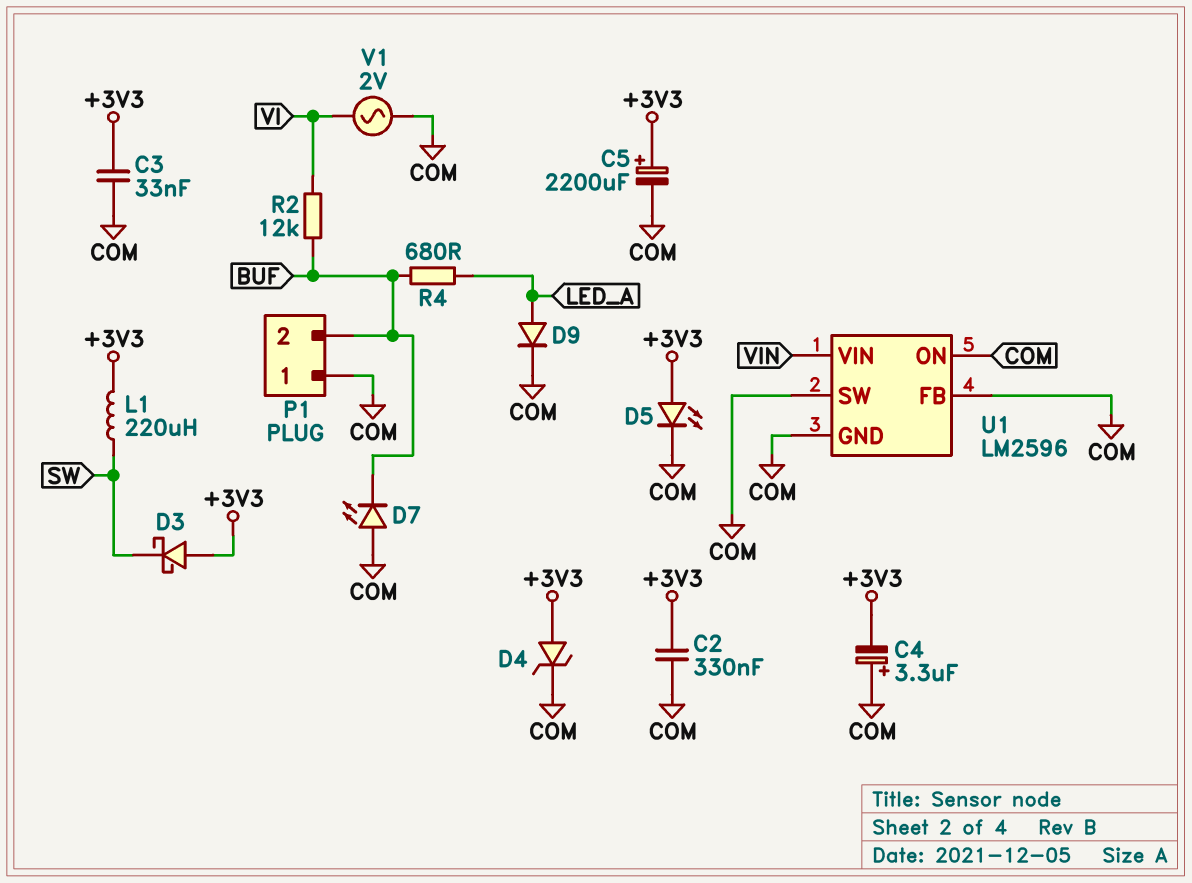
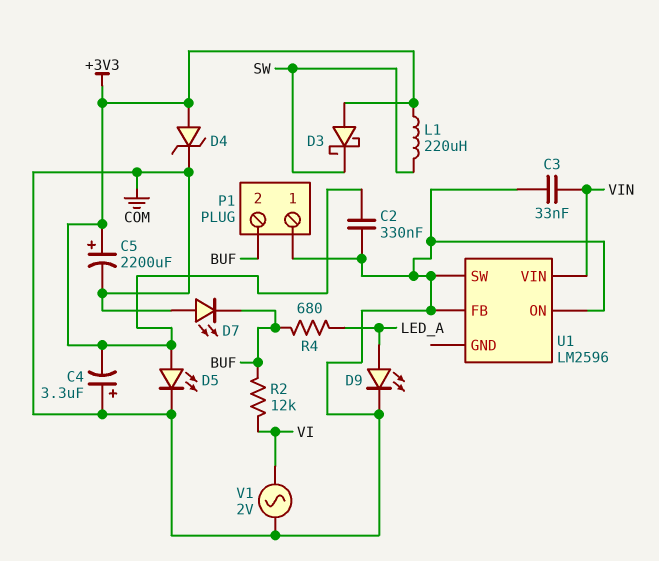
C3: 33nF (+3V3, COM) -> 33nF (COM, VIN)
D9: diode (A LED_A, K COM) -> LED (A LED_A, K COM)
U1 pin GND: COM -> none

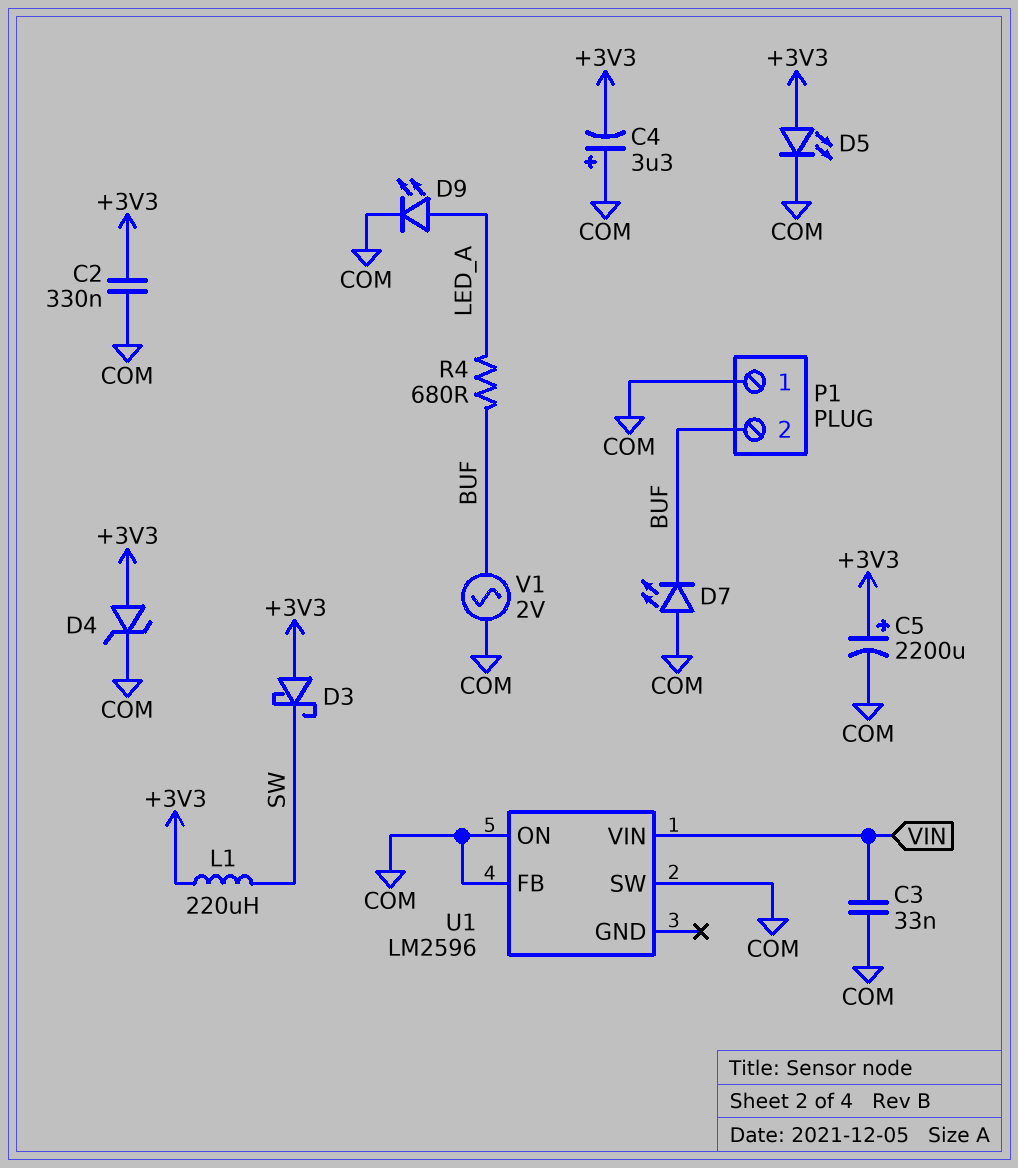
R2: 12k (BUF, VI) -> none
V1: AC 2V (COM, VI) -> AC 2V (BUF, COM)

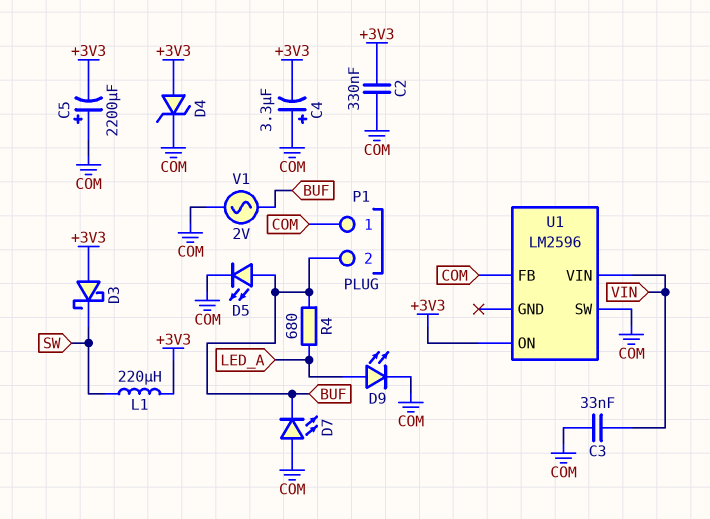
C5: 2200uF (plus +3V3, minus COM) -> 2200uF (plus COM, minus +3V3)
D5: LED (A +3V3, K COM) -> LED (A BUF, K COM)
U1 pin ON: COM -> +3V3

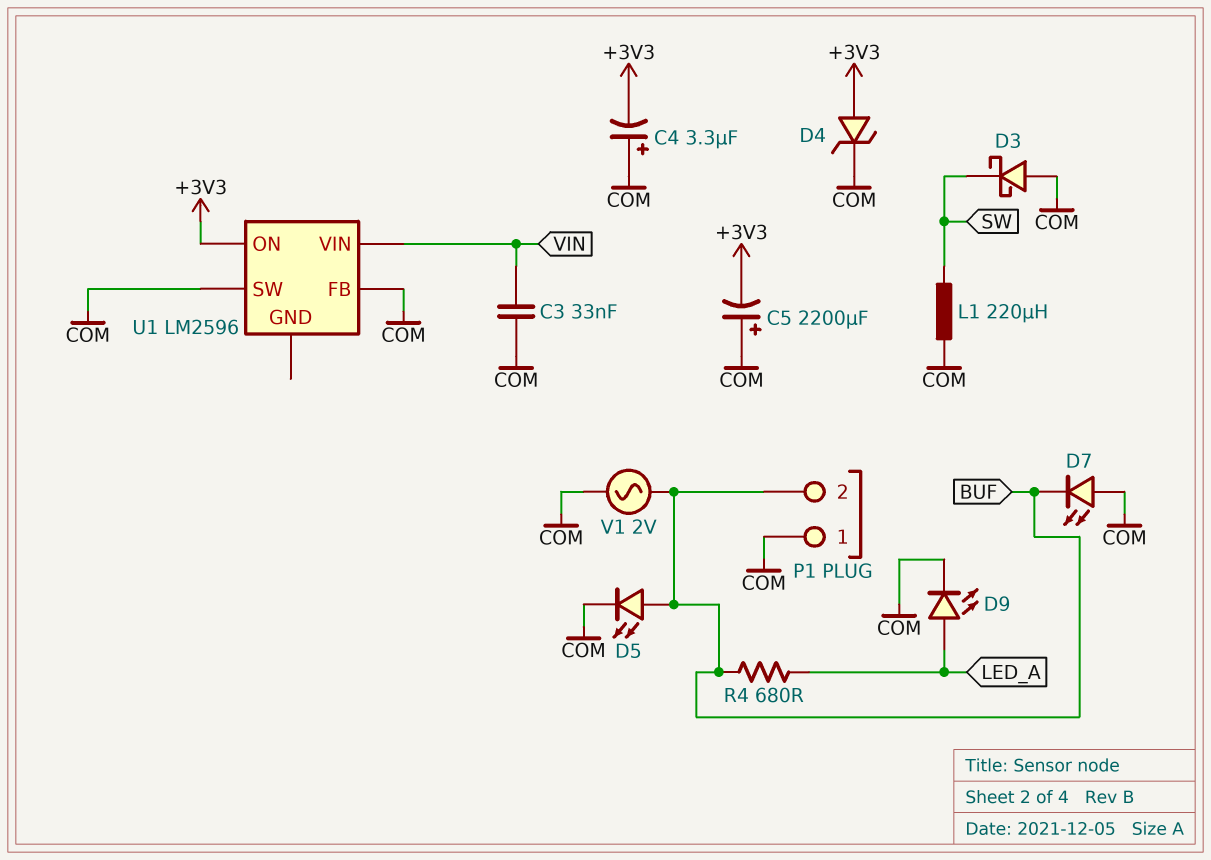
C2: 330nF (+3V3, COM) -> none
D3: schottky (A +3V3, K SW) -> schottky (A COM, K SW)
L1: 220uH (+3V3, SW) -> 220uH (COM, SW)

